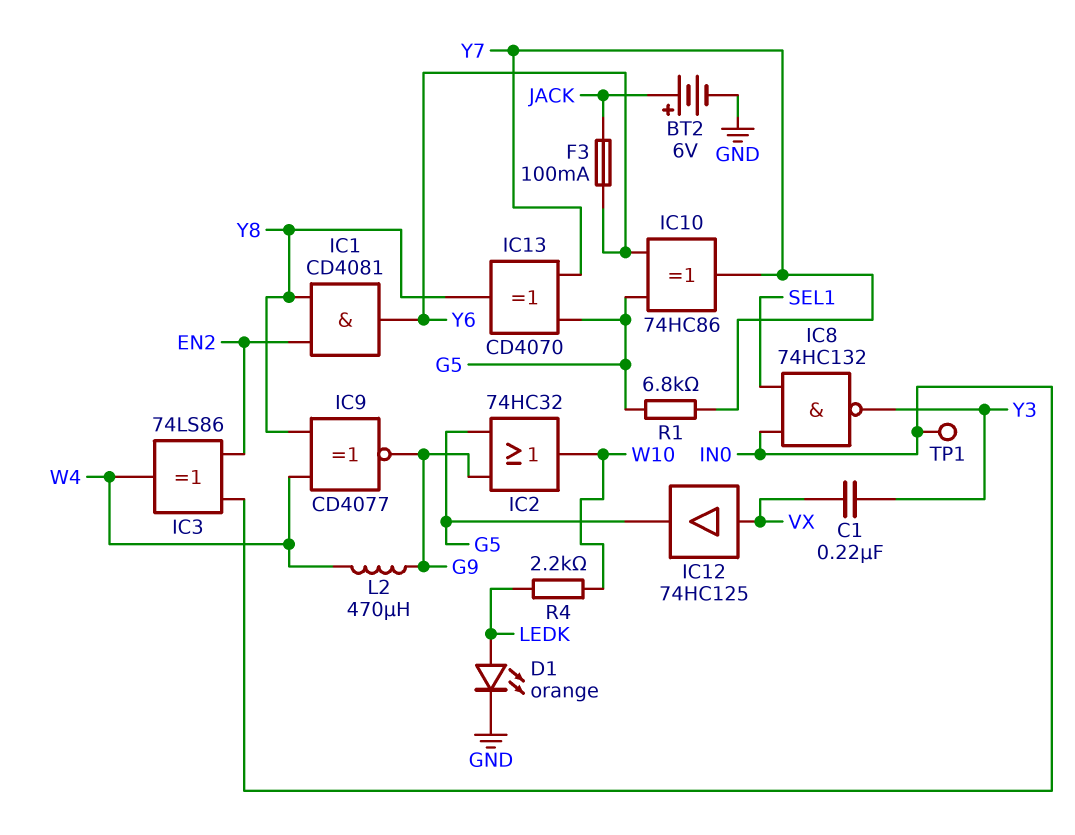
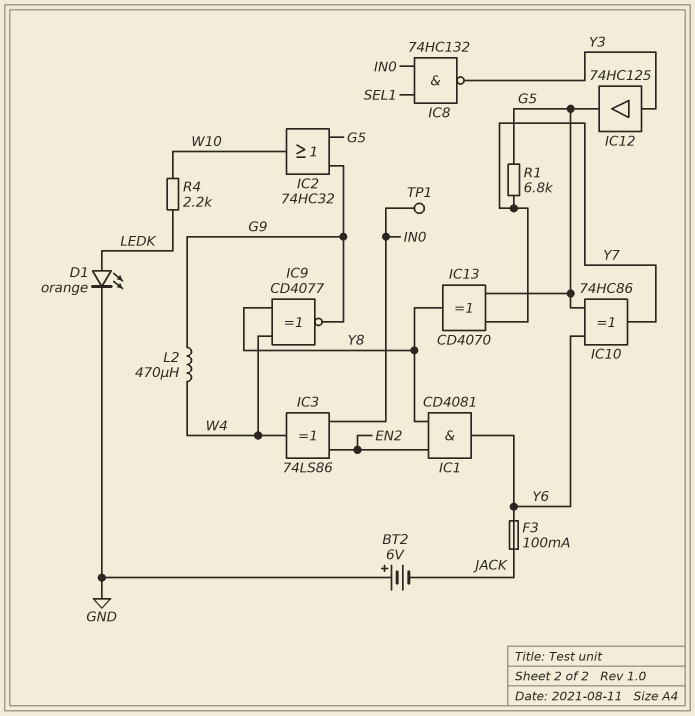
BT2: 6V (plus JACK, minus GND) -> 6V (plus GND, minus JACK)
C1: 220nF (VX, Y3) -> none
IC12: buffer 74HC125 (in VX, out G5) -> buffer 74HC125 (in Y3, out G5)

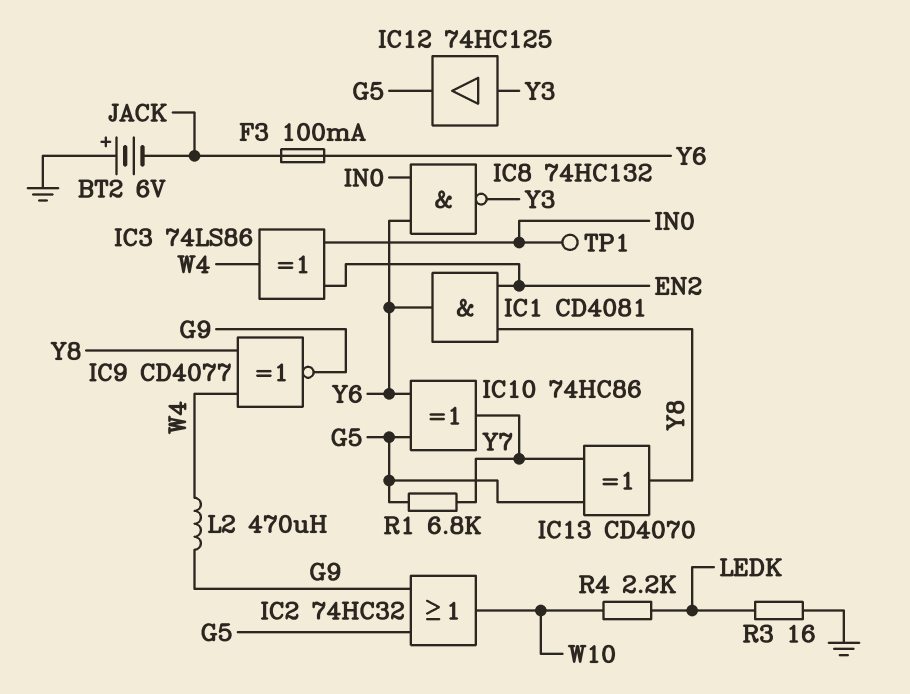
D1: LED orange (A LEDK, K GND) -> none
IC8: NAND 74HC132 (in IN0, in SEL1, out Y3) -> NAND 74HC132 (in IN0, in Y6, out Y3)
R3: none -> 16 (GND, LEDK)

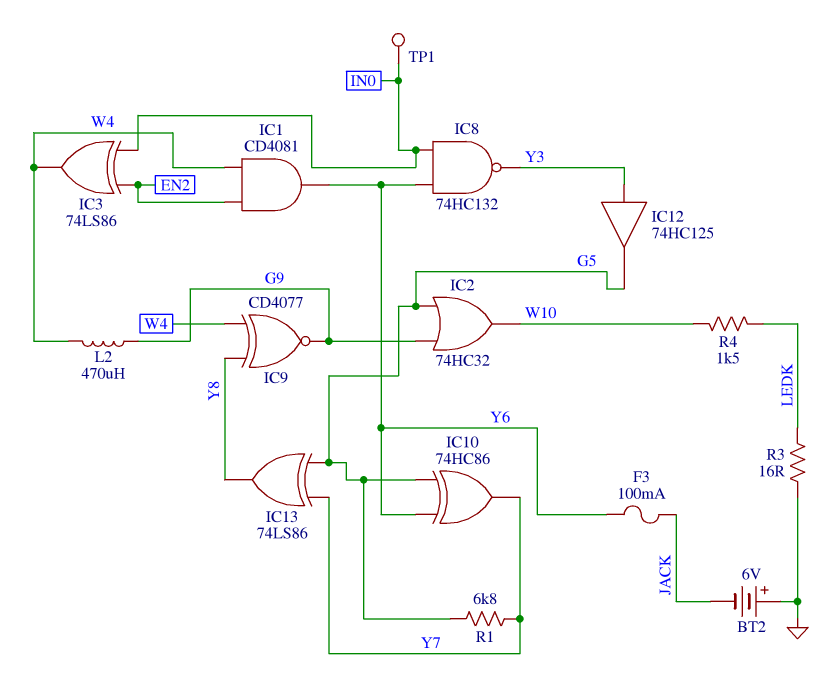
IC1: AND CD4081 (in EN2, in Y8, out Y6) -> AND CD4081 (in EN2, in W4, out Y6)
IC13: XOR CD4070 (in G5, in Y7, out Y8) -> XOR 74LS86 (in G5, in Y7, out Y8)
R4: 2.2k (LEDK, W10) -> 1.5k (LEDK, W10)

